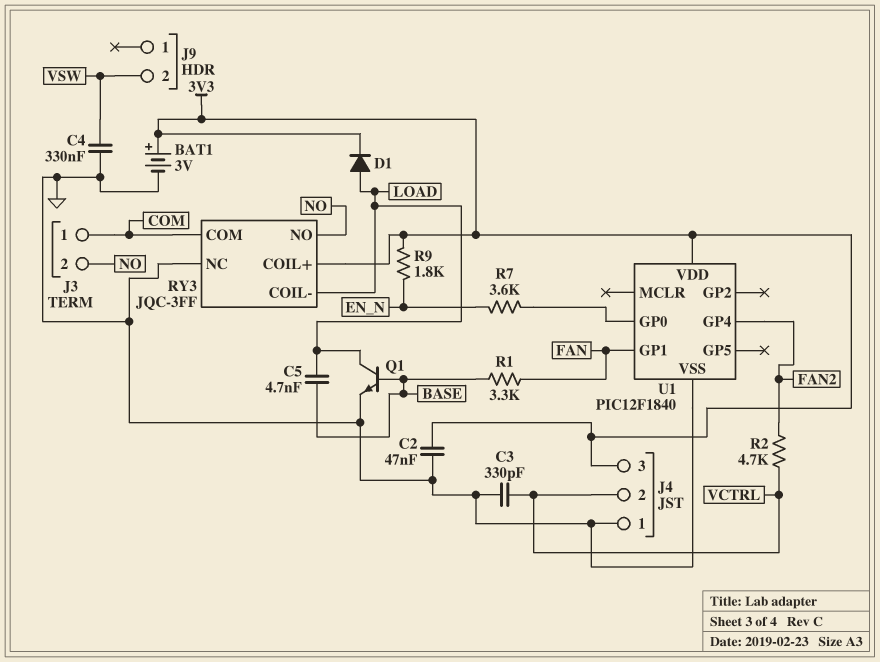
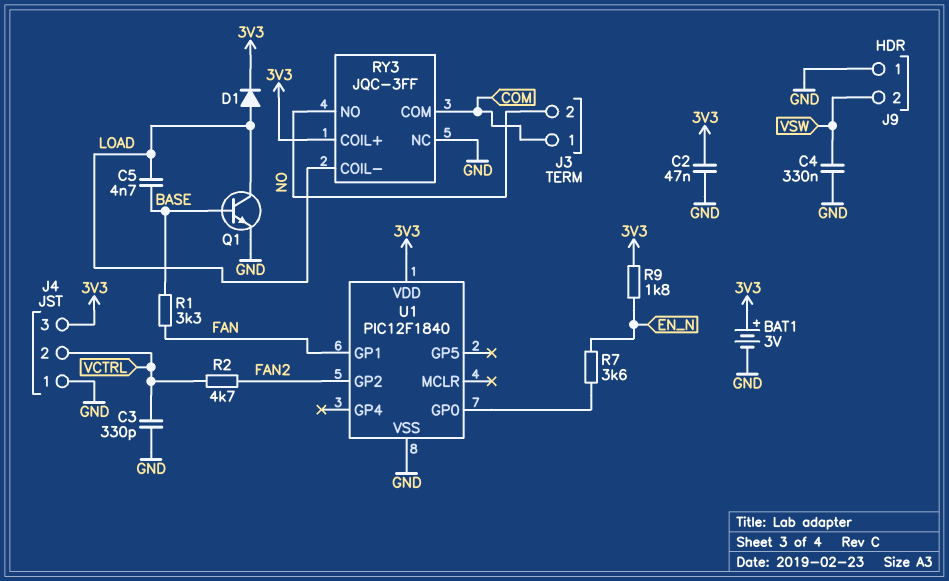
J9 pin 1: none -> GND
U1 pin GP2: none -> FAN2
U1 pin GP4: FAN2 -> none

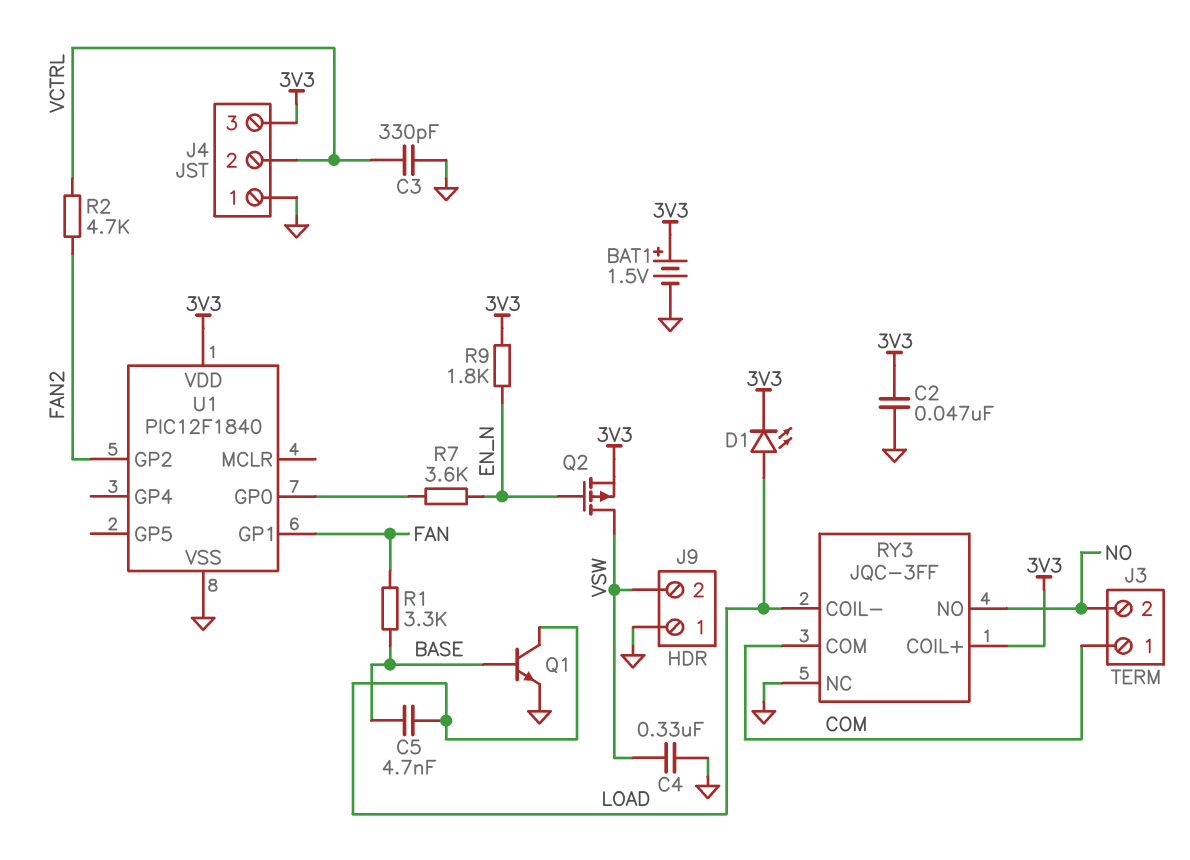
BAT1: 3V (plus 3V3, minus GND) -> 1.5V (plus 3V3, minus GND)
D1: diode (A LOAD, K 3V3) -> LED (A LOAD, K 3V3)
Q2: none -> PMOS (G EN_N, D VSW, S 3V3)

